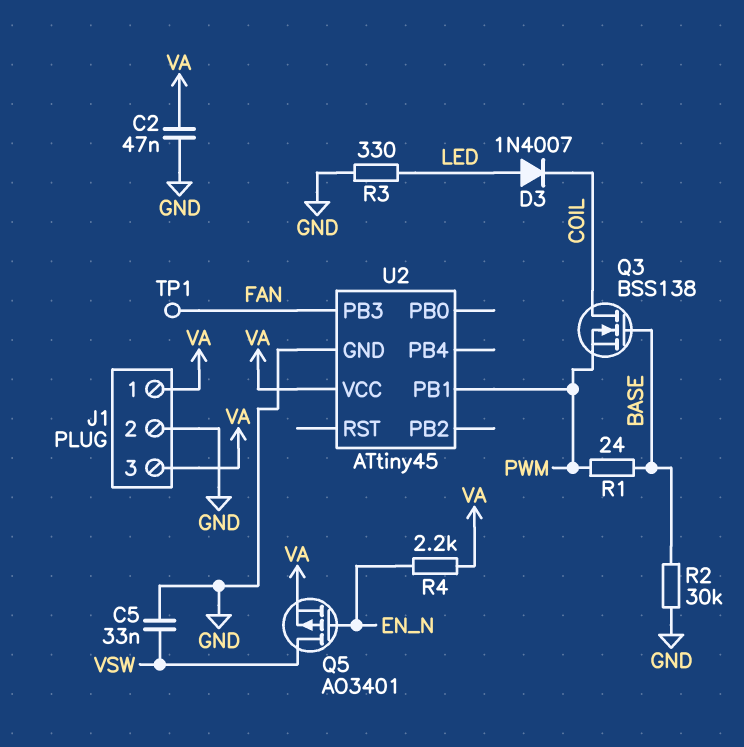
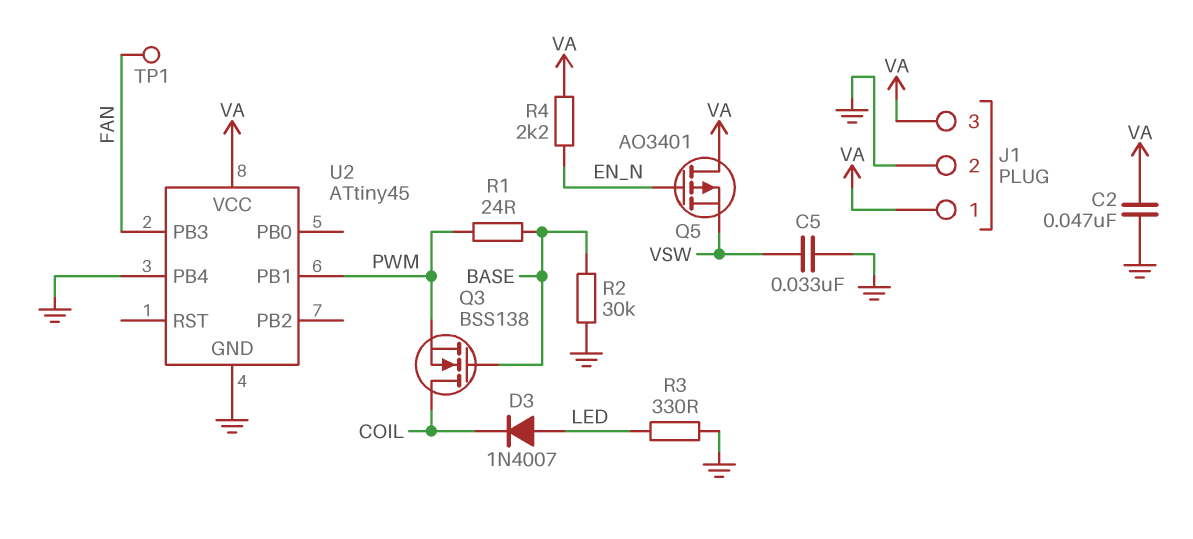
Q5: PMOS AO3401 (G EN_N, D VSW, S VA) -> PMOS AO3401 (G EN_N, D VA, S VSW)
U2 pin PB4: none -> GND

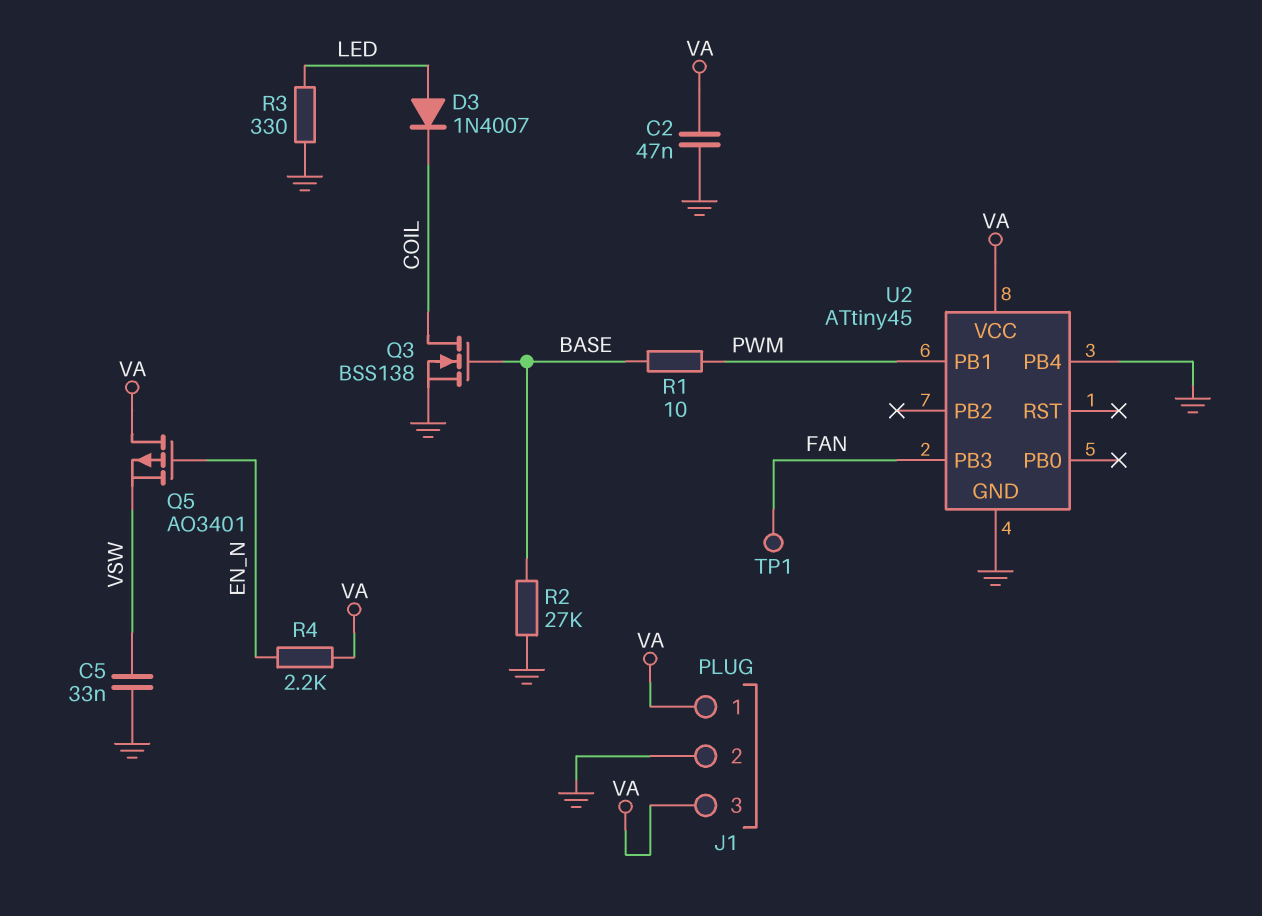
Q3: NMOS BSS138 (G BASE, D COIL, S PWM) -> NMOS BSS138 (G BASE, D COIL, S GND)
R1: 24 (BASE, PWM) -> 10 (BASE, PWM)
R2: 30k (BASE, GND) -> 27k (BASE, GND)

